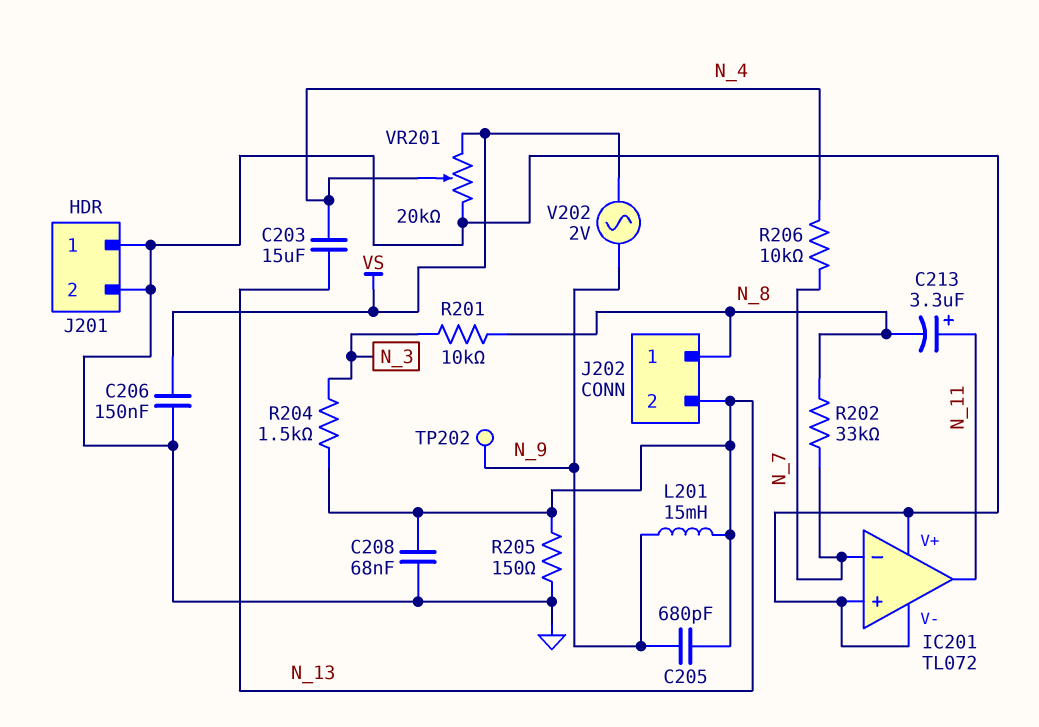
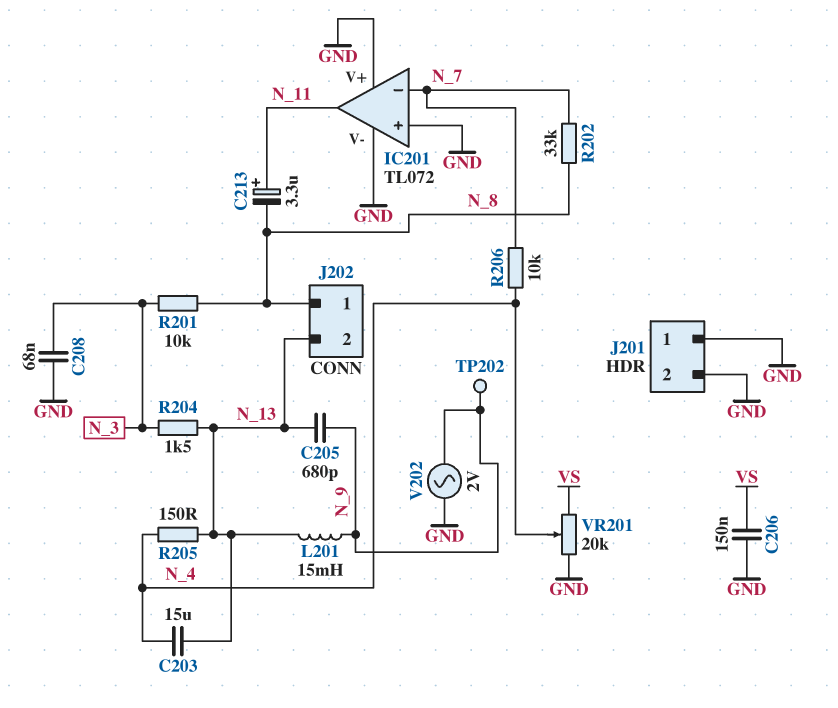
C208: 68nF (GND, N_13) -> 68nF (GND, N_3)
R205: 150 (GND, N_13) -> 150 (N_4, N_13)
V202: AC 2V (N_9, VS) -> AC 2V (GND, N_9)

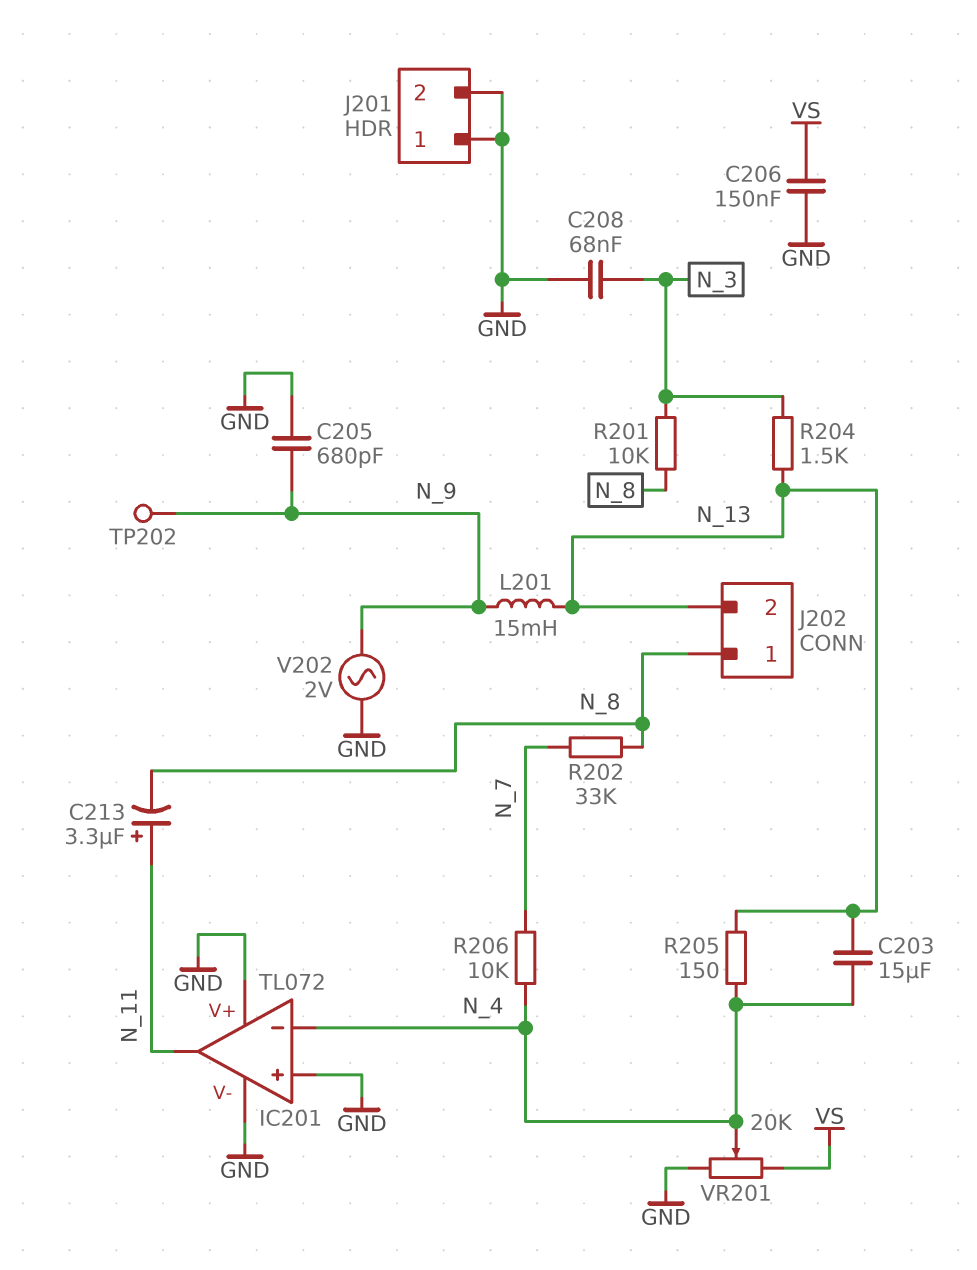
C205: 680pF (N_9, N_13) -> 680pF (GND, N_9)
IC201 pin in-: N_7 -> N_4

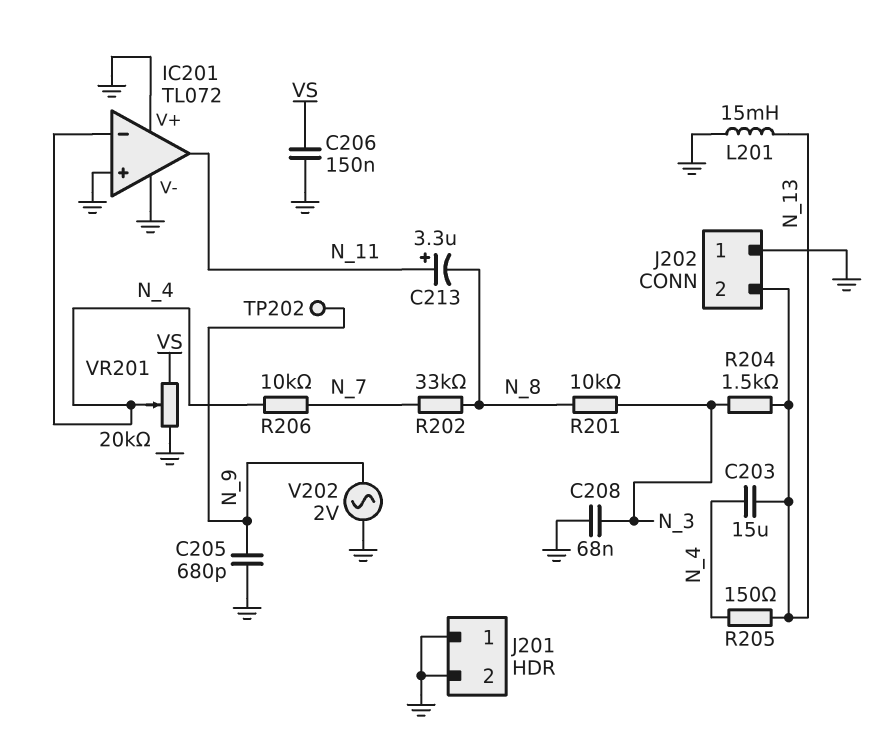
J202 pin 1: N_8 -> GND
L201: 15mH (N_9, N_13) -> 15mH (GND, N_13)

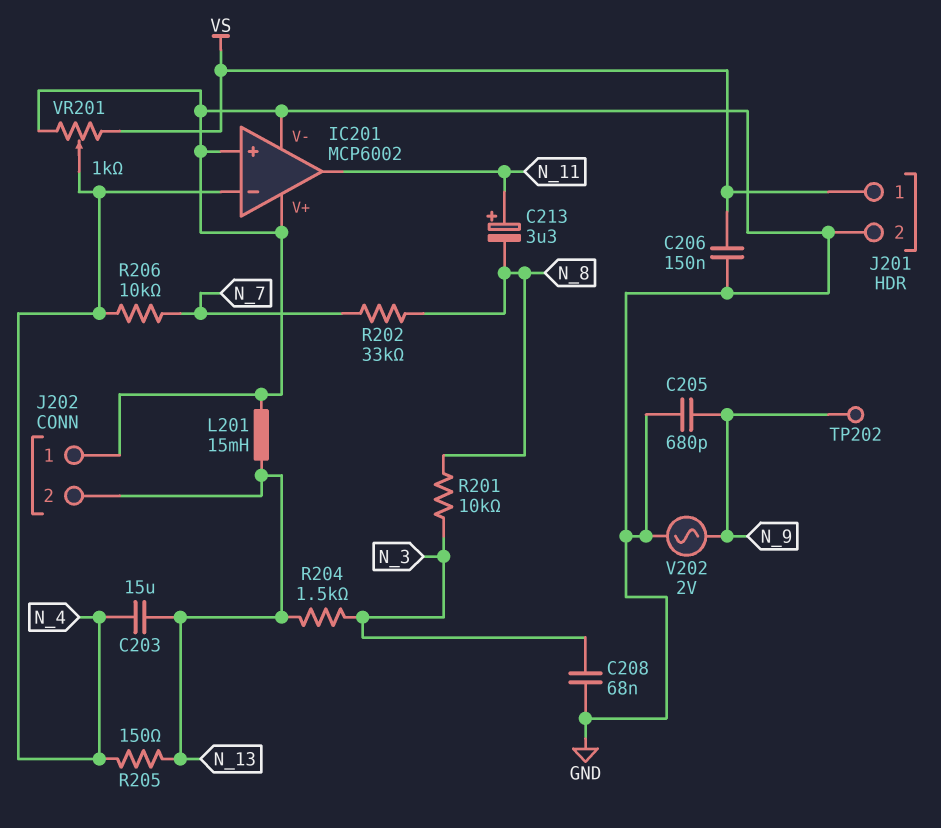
IC201: TL072 -> MCP6002
J201 pin 1: GND -> VS
VR201: 20k (GND, VS, wiper N_4) -> 1k (GND, VS, wiper N_4)

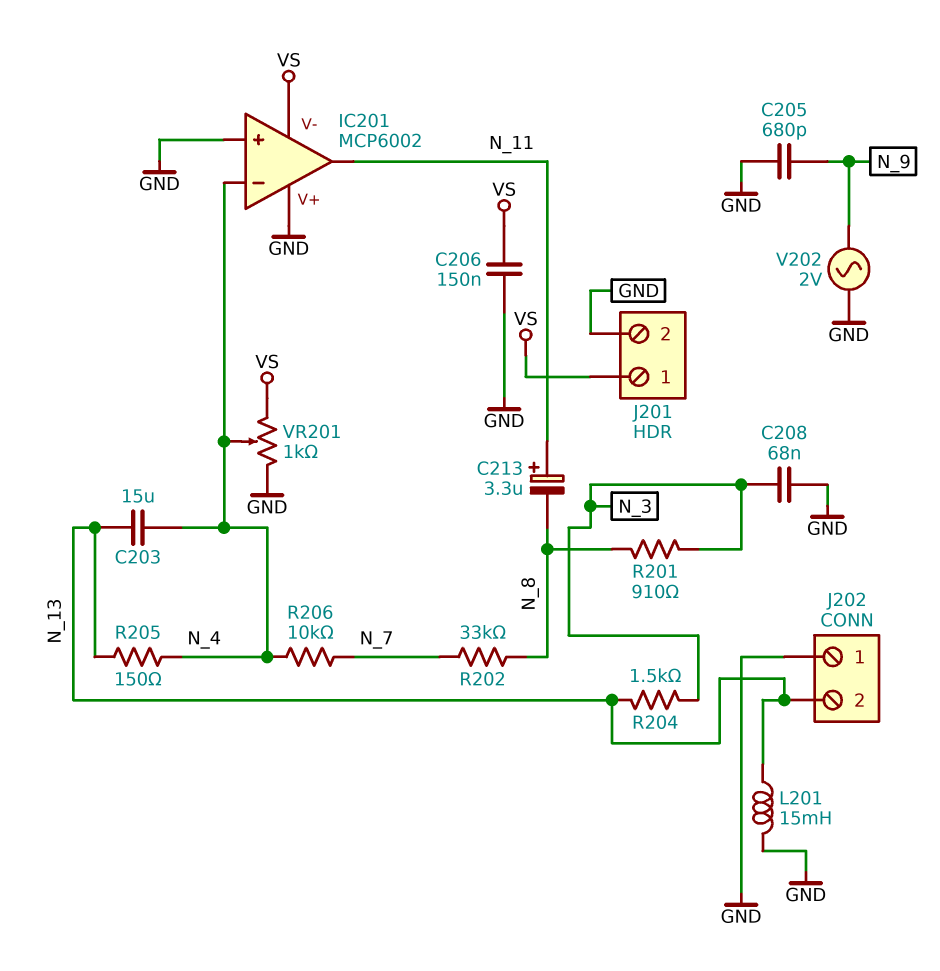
IC201 pin V-: GND -> VS
R201: 10k (N_3, N_8) -> 910 (N_3, N_8)
TP202: test point (N_9) -> none

